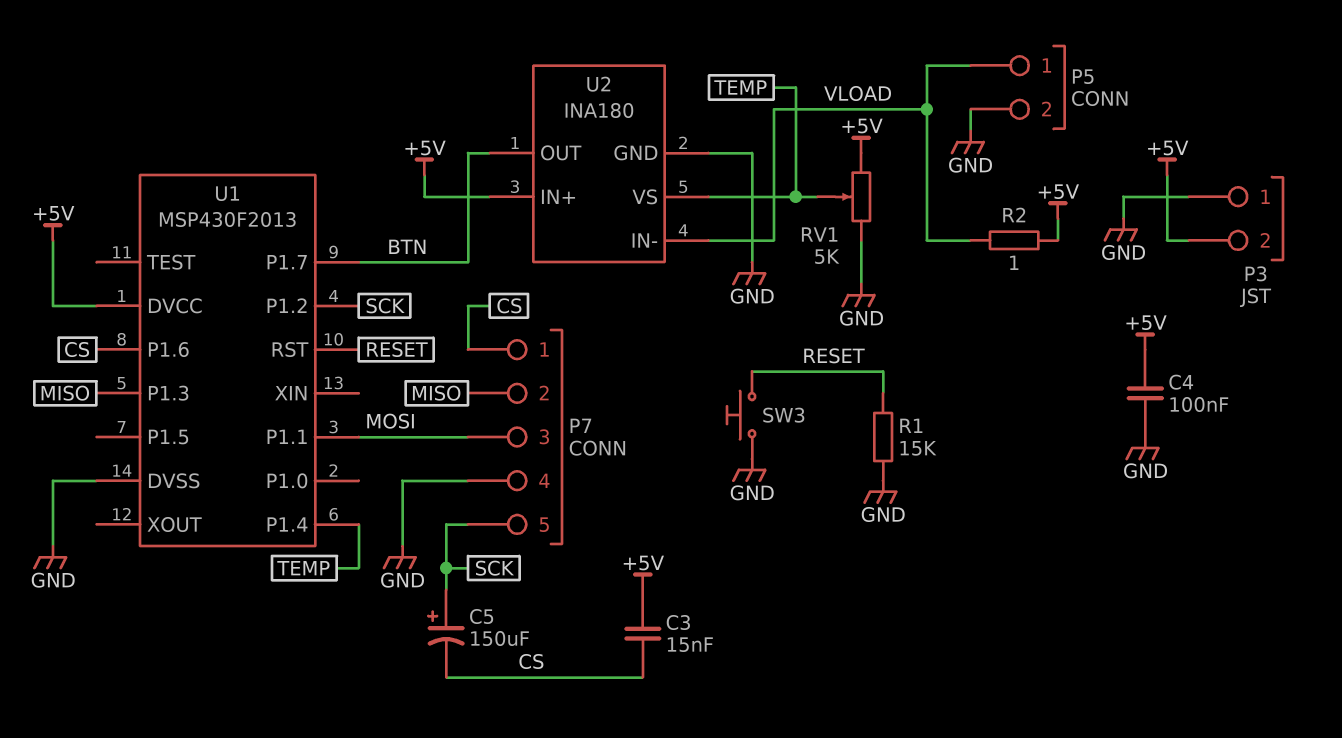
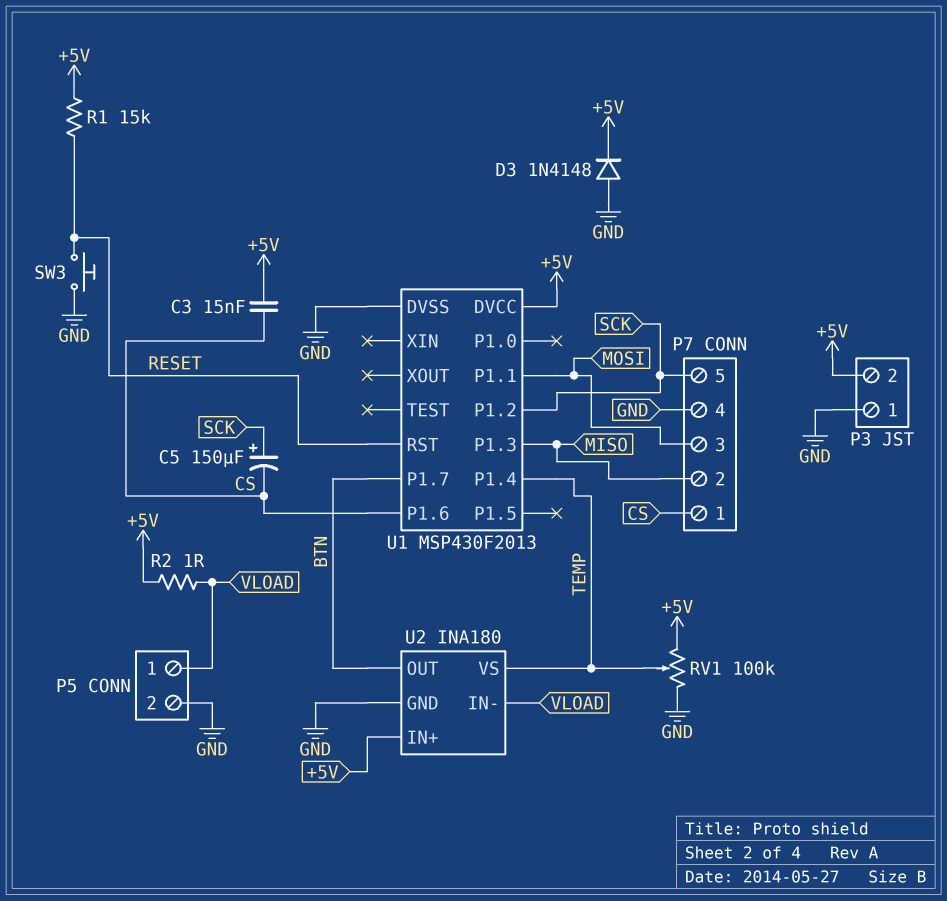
C4: 100nF (+5V, GND) -> none
D3: none -> diode 1N4148 (A GND, K +5V)
R1: 15k (GND, RESET) -> 15k (+5V, RESET)
RV1: 5k (+5V, GND, wiper TEMP) -> 100k (+5V, GND, wiper TEMP)

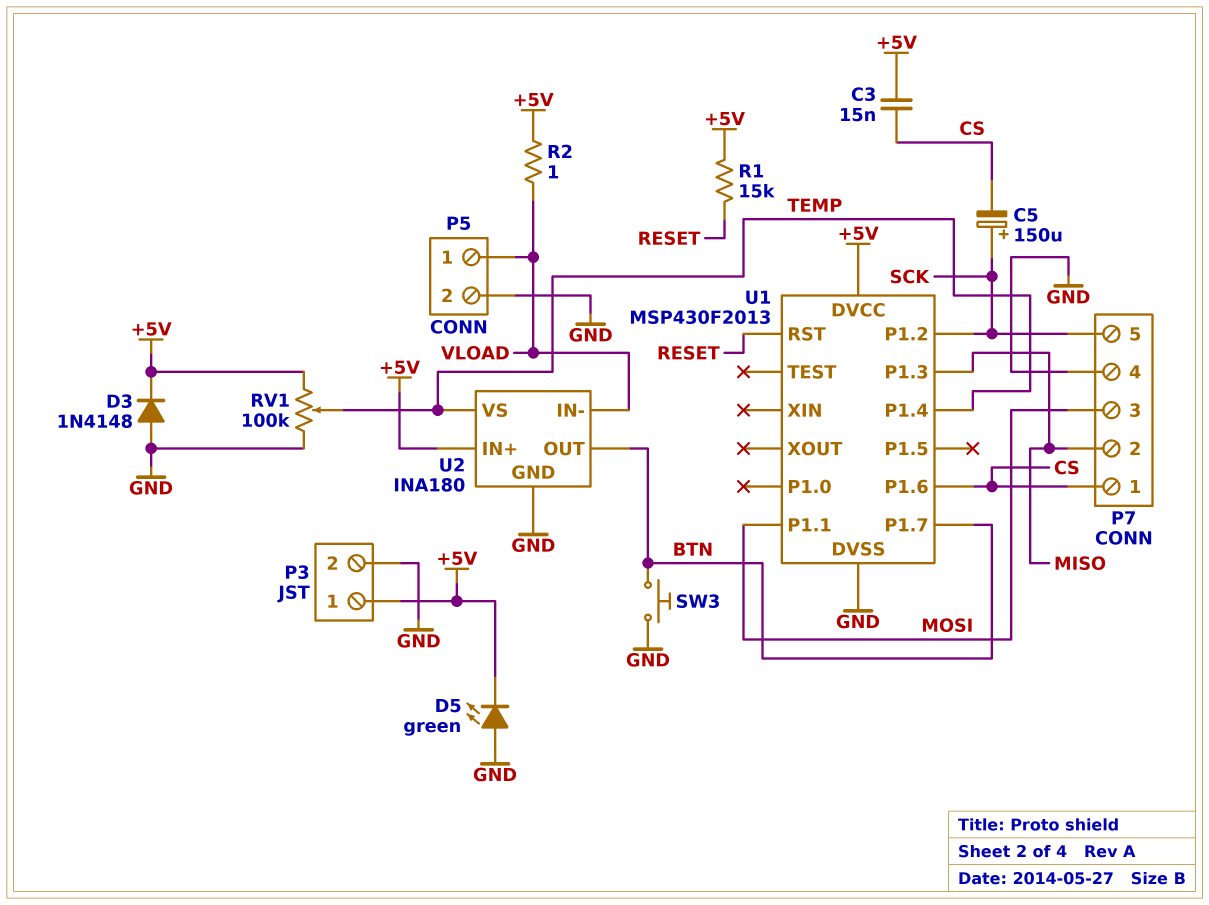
D5: none -> LED green (A GND, K +5V)
P3 pin 1: GND -> +5V
P3 pin 2: +5V -> GND
SW3: button (GND, RESET) -> button (BTN, GND)

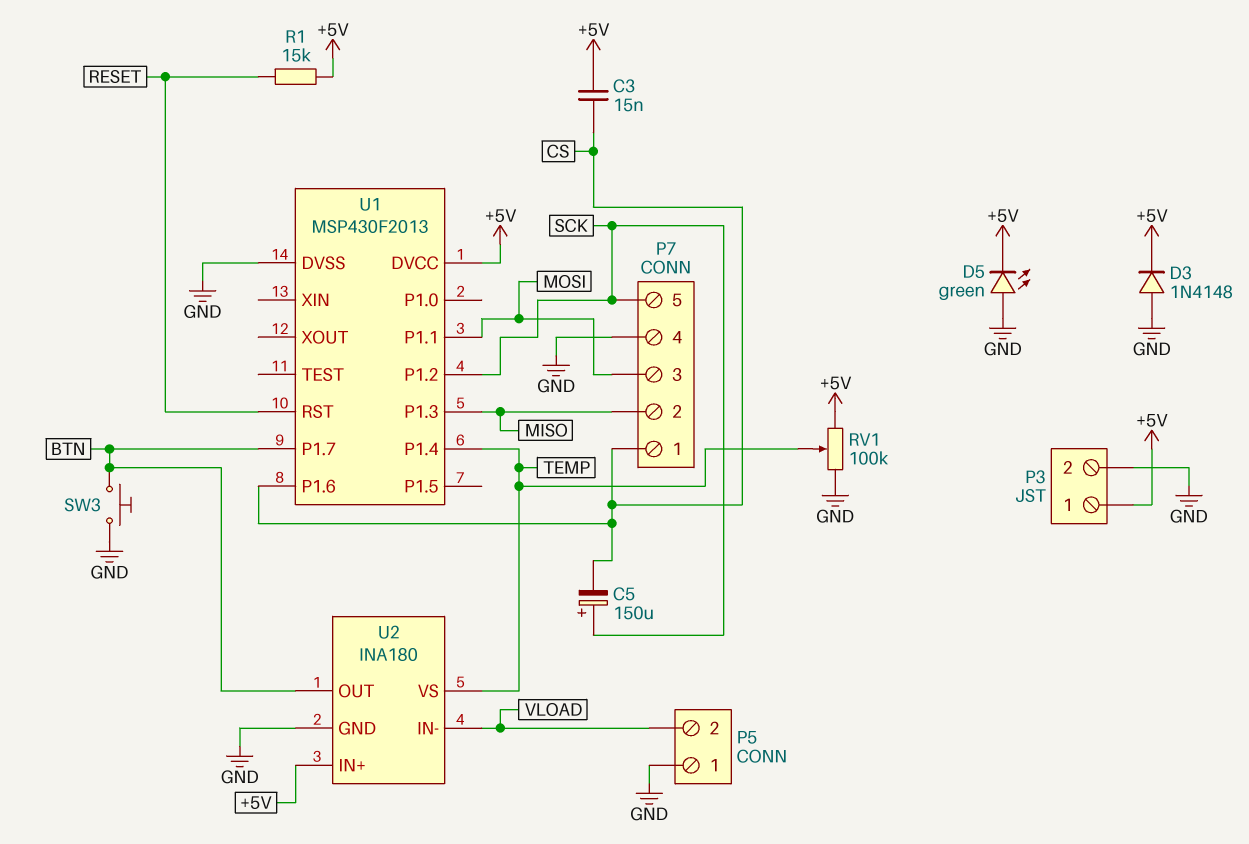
P5 pin 1: VLOAD -> GND
P5 pin 2: GND -> VLOAD
R2: 1 (+5V, VLOAD) -> none

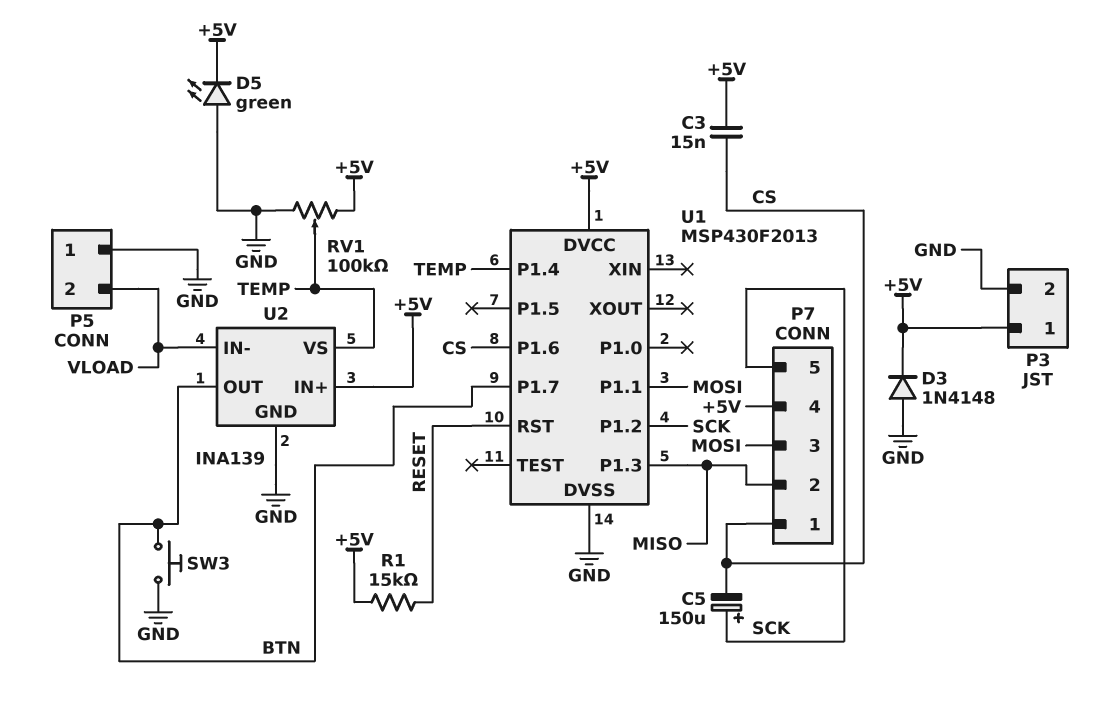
P7 pin 4: GND -> +5V
U2: INA180 -> INA139

